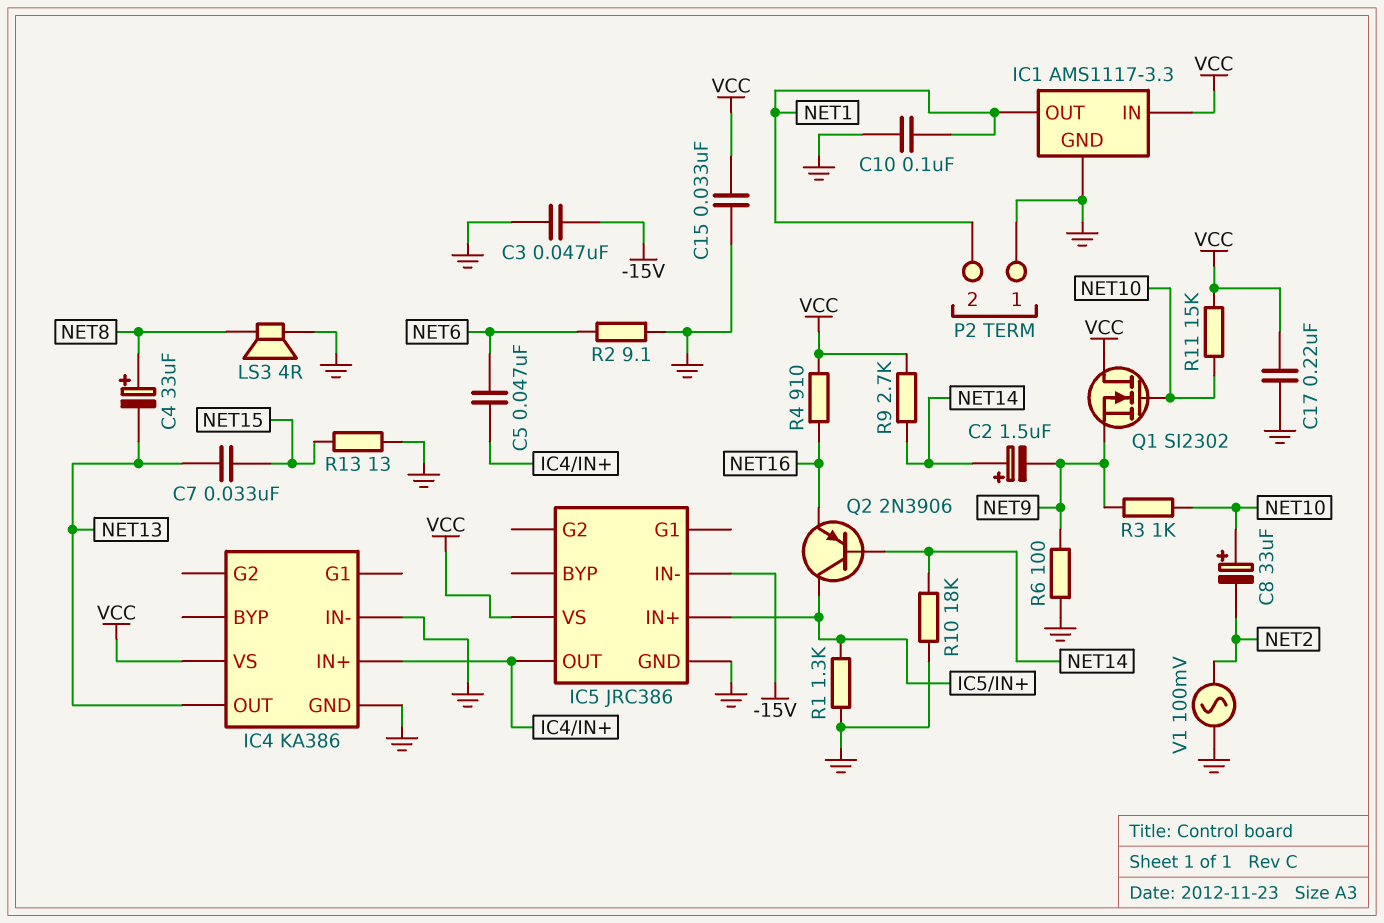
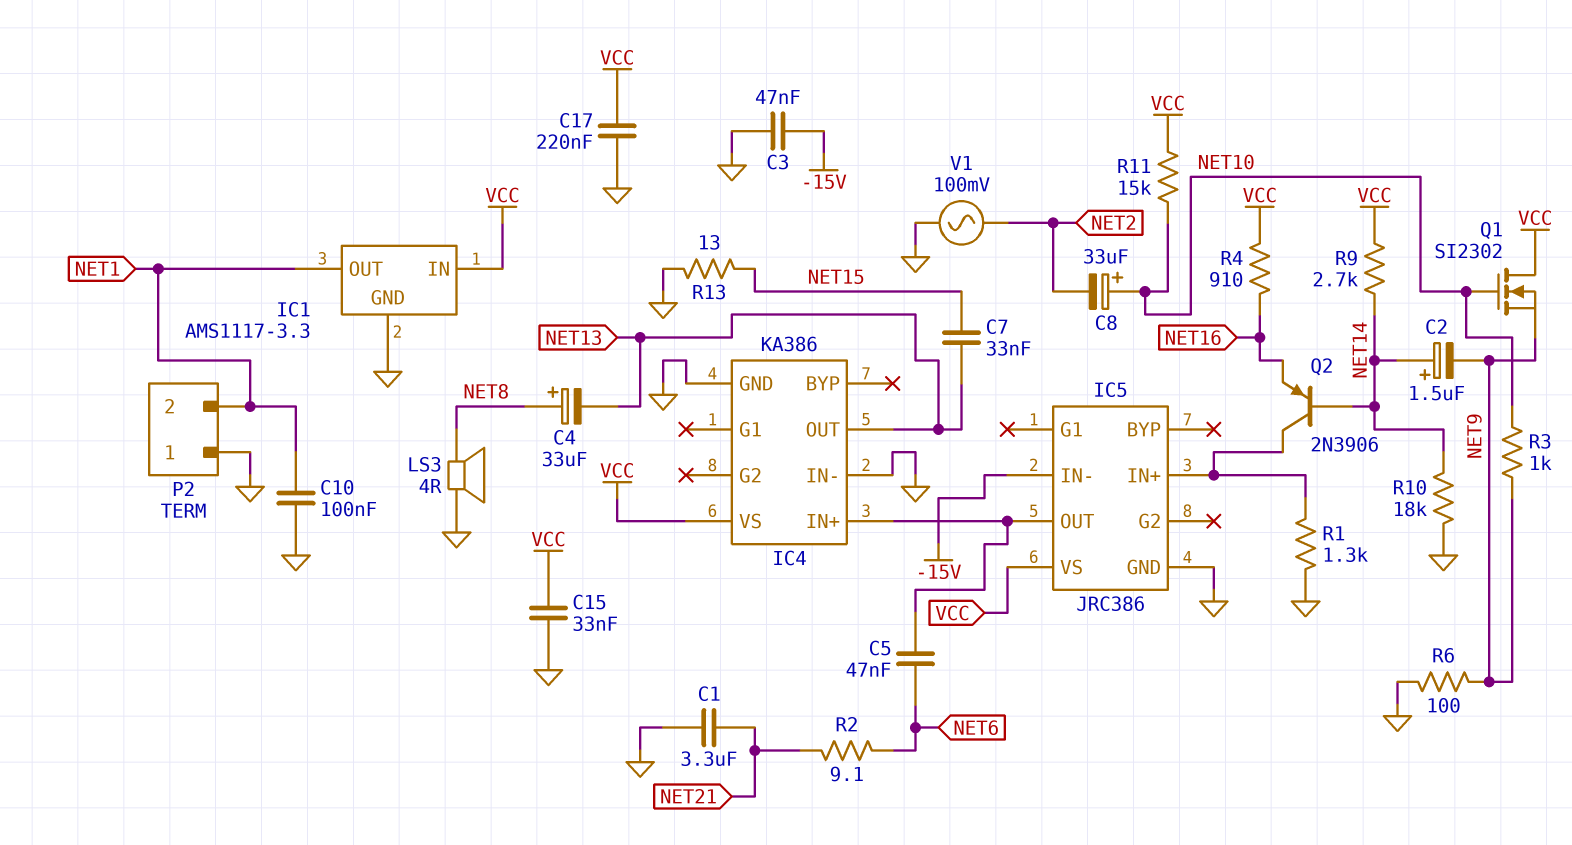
C1: none -> 3.3uF (GND, NET21)
R2: 9.1 (GND, NET6) -> 9.1 (NET6, NET21)

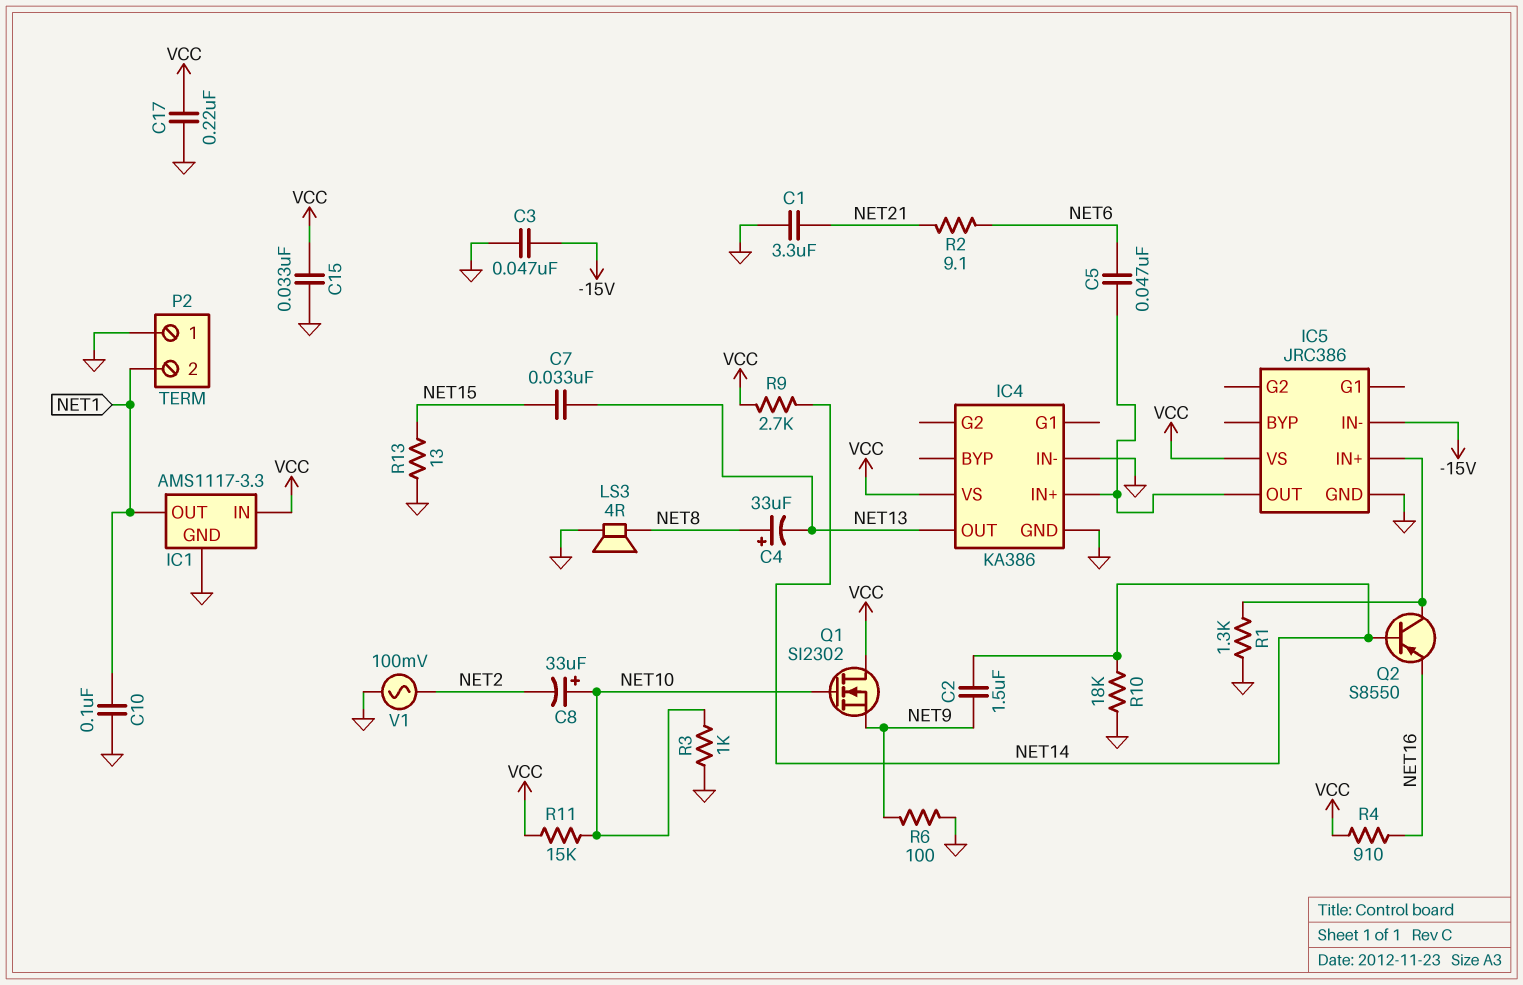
C2: 1.5uF (plus NET14, minus NET9) -> 1.5uF (NET9, NET14)
Q2: PNP 2N3906 (B NET14, C IC5/IN+, E NET16) -> PNP S8550 (B NET14, C IC5/IN+, E NET16)
R3: 1k (NET9, NET10) -> 1k (GND, NET10)

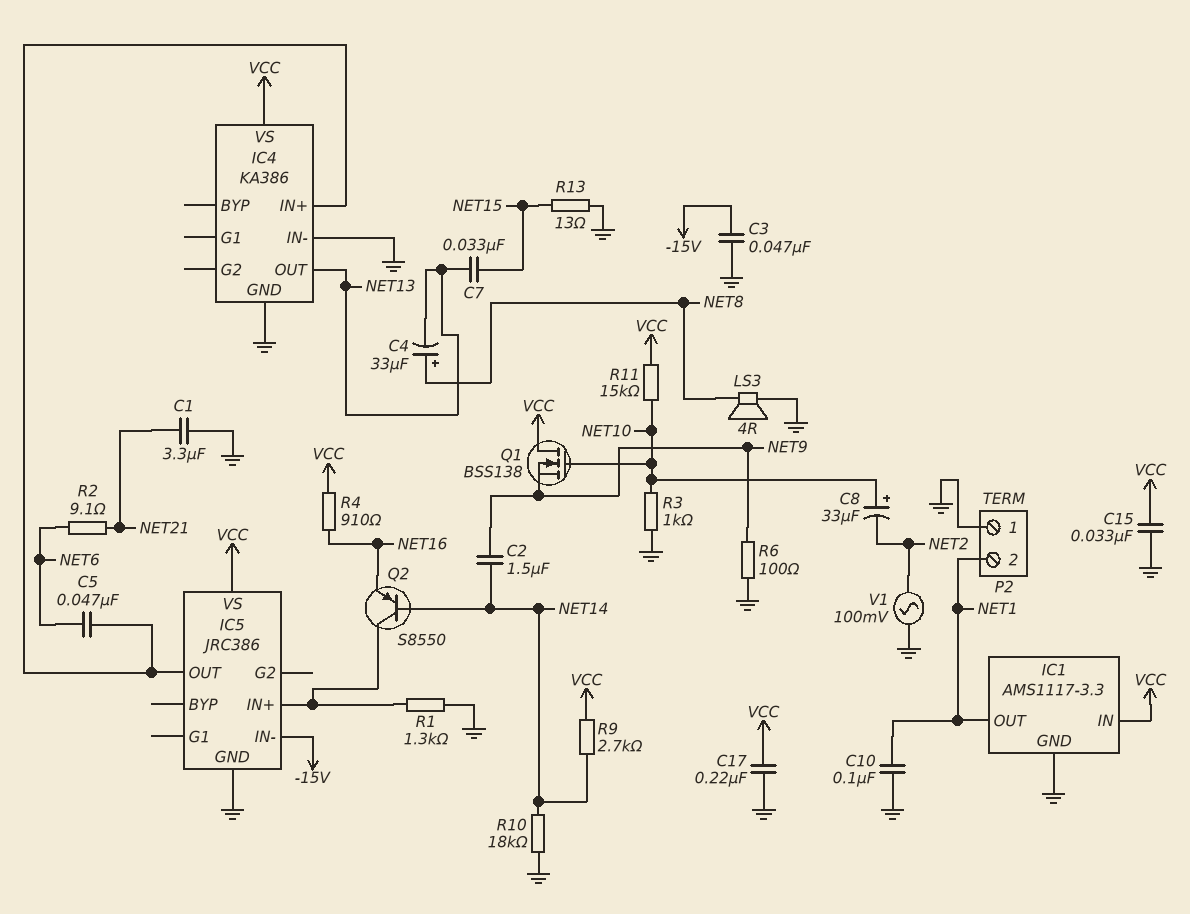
Q1: NMOS SI2302 (G NET10, D VCC, S NET9) -> NMOS BSS138 (G NET10, D VCC, S NET9)

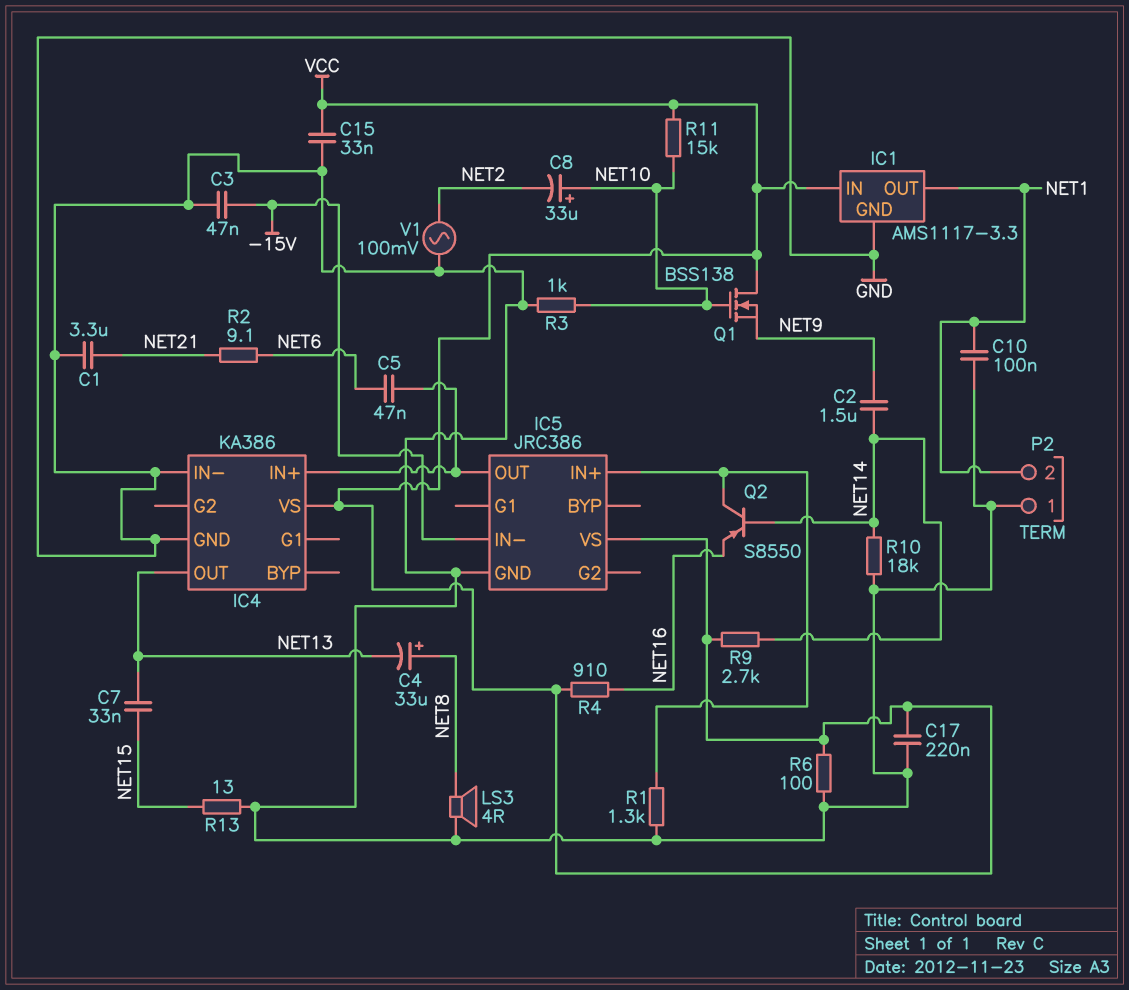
R6: 100 (GND, NET9) -> 100 (GND, VCC)

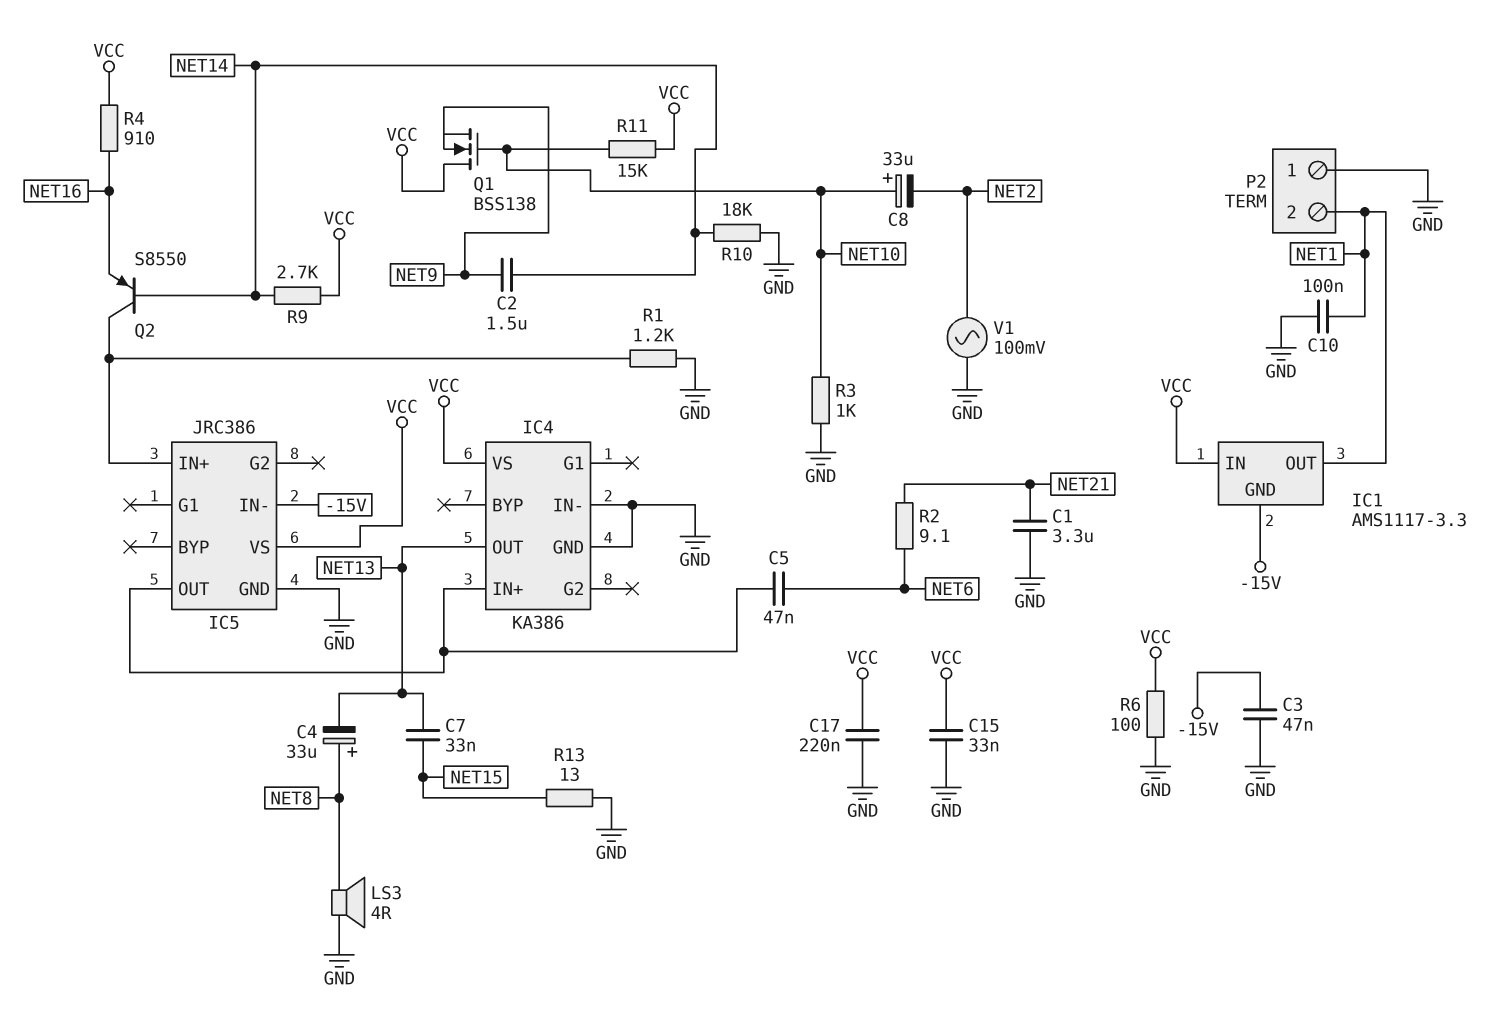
IC1 pin GND: GND -> -15V
R1: 1.3k (GND, IC5/IN+) -> 1.2k (GND, IC5/IN+)

